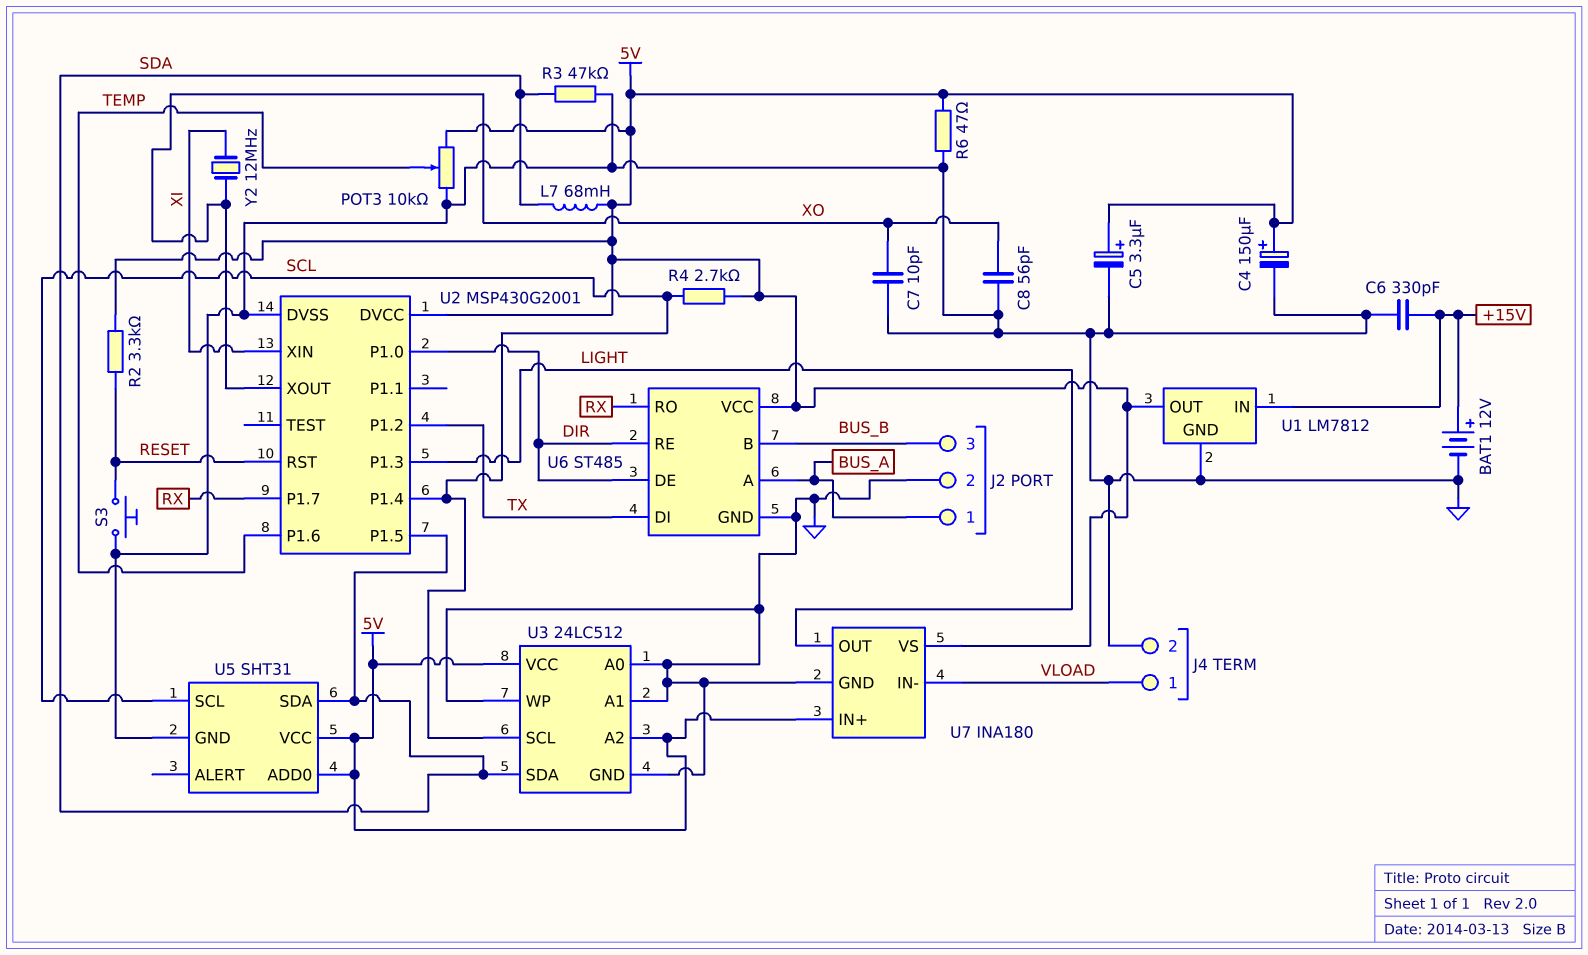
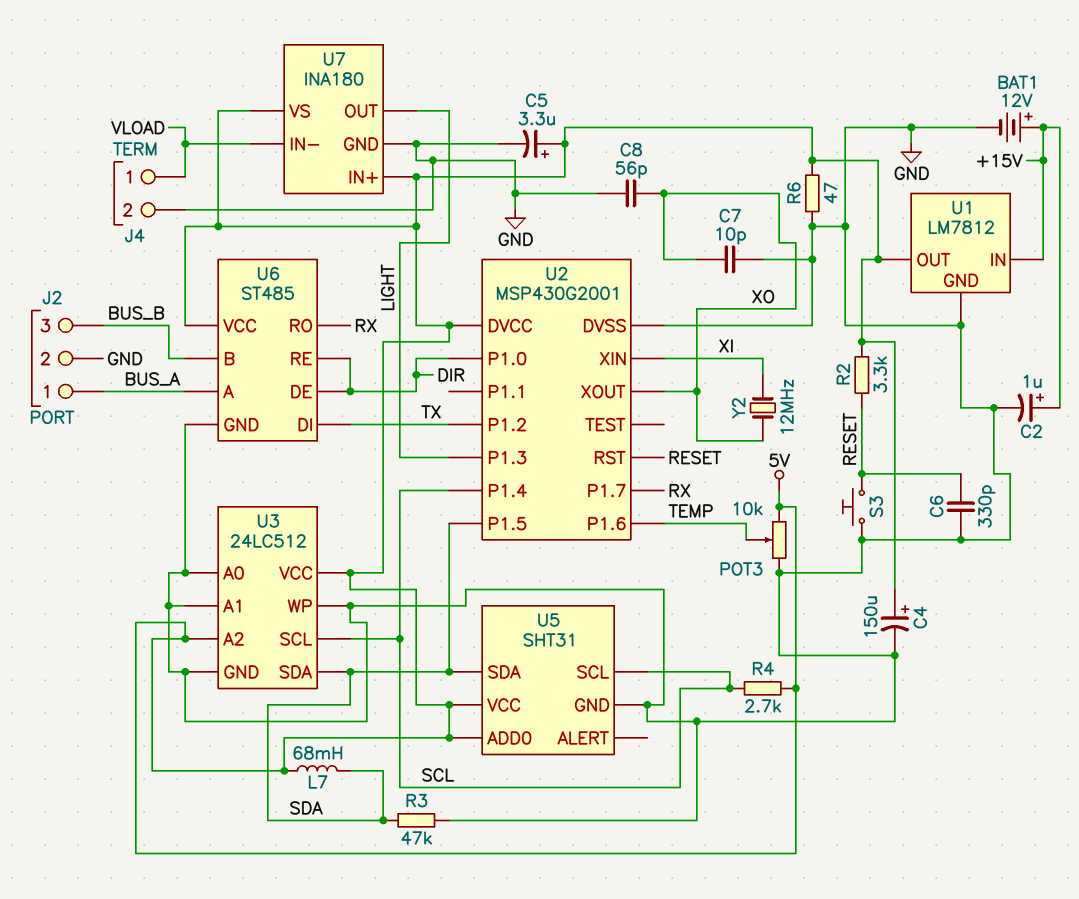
C2: none -> 1uF (plus +15V, minus GND)
C6: 330pF (+15V, GND) -> 330pF (GND, RESET)

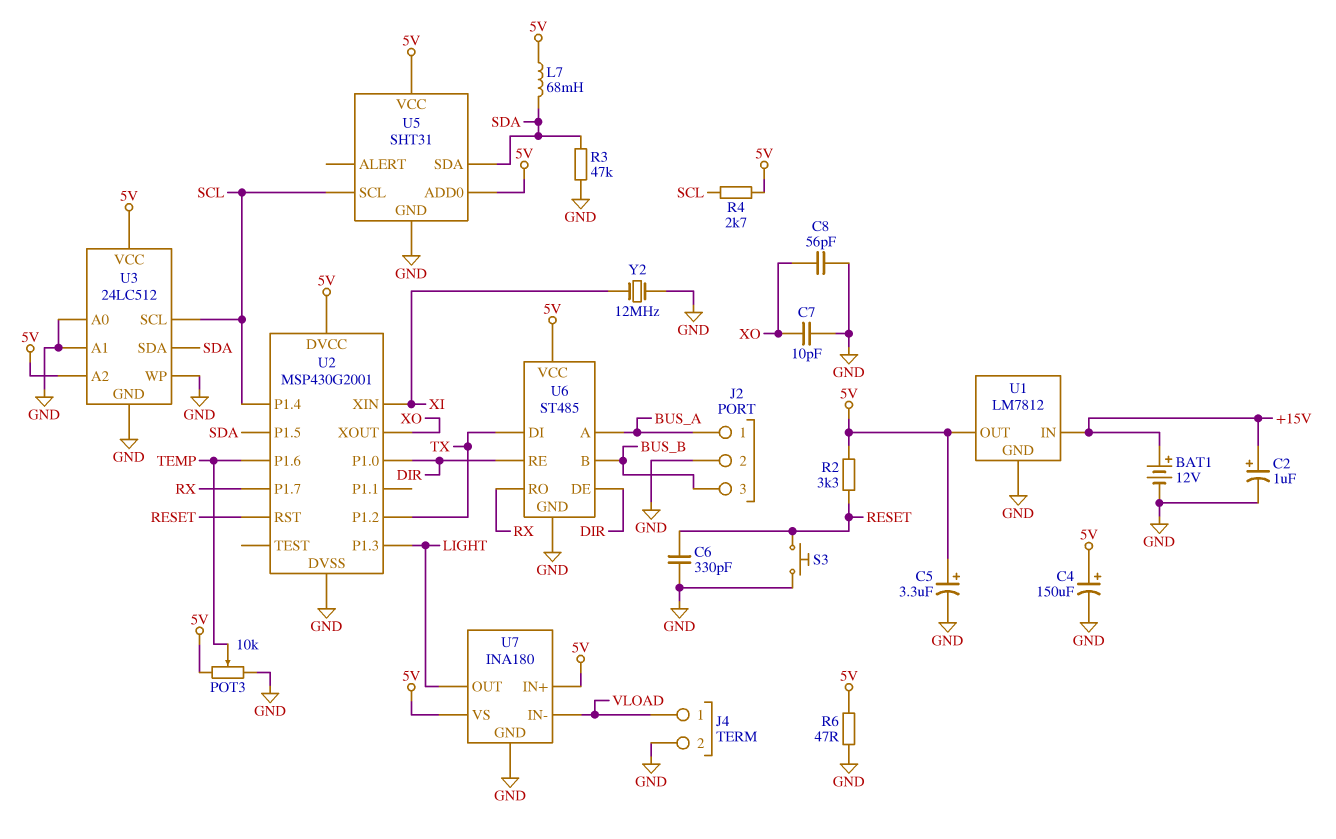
Y2: 12MHz (XI, XO) -> 12MHz (GND, XI)

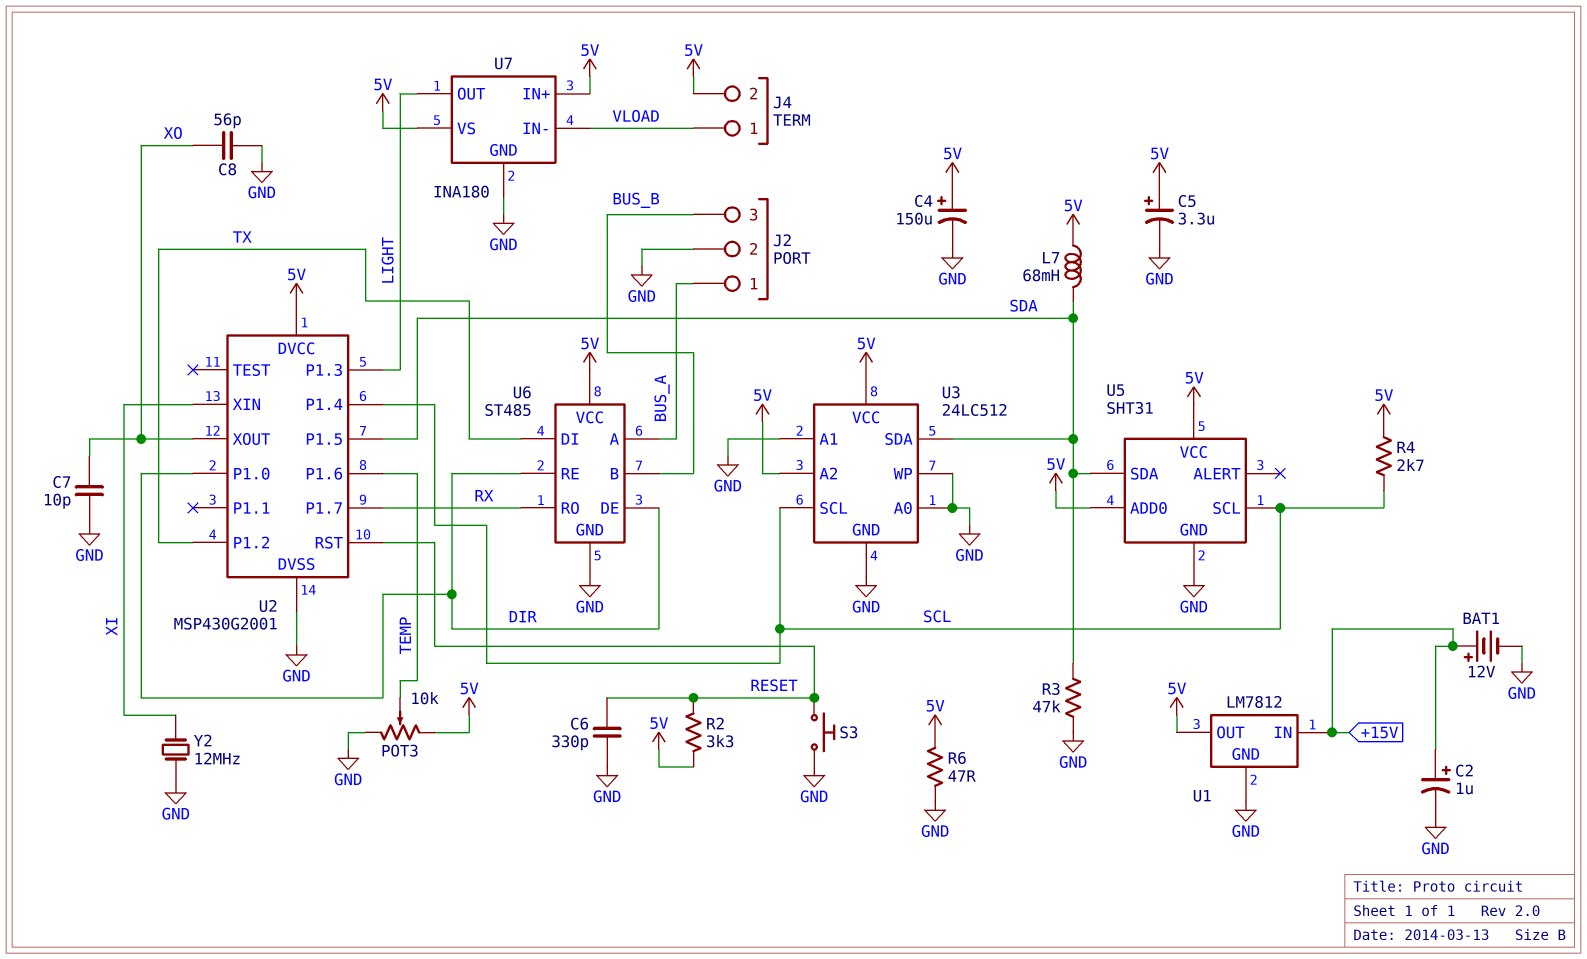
J4 pin 2: GND -> 5V

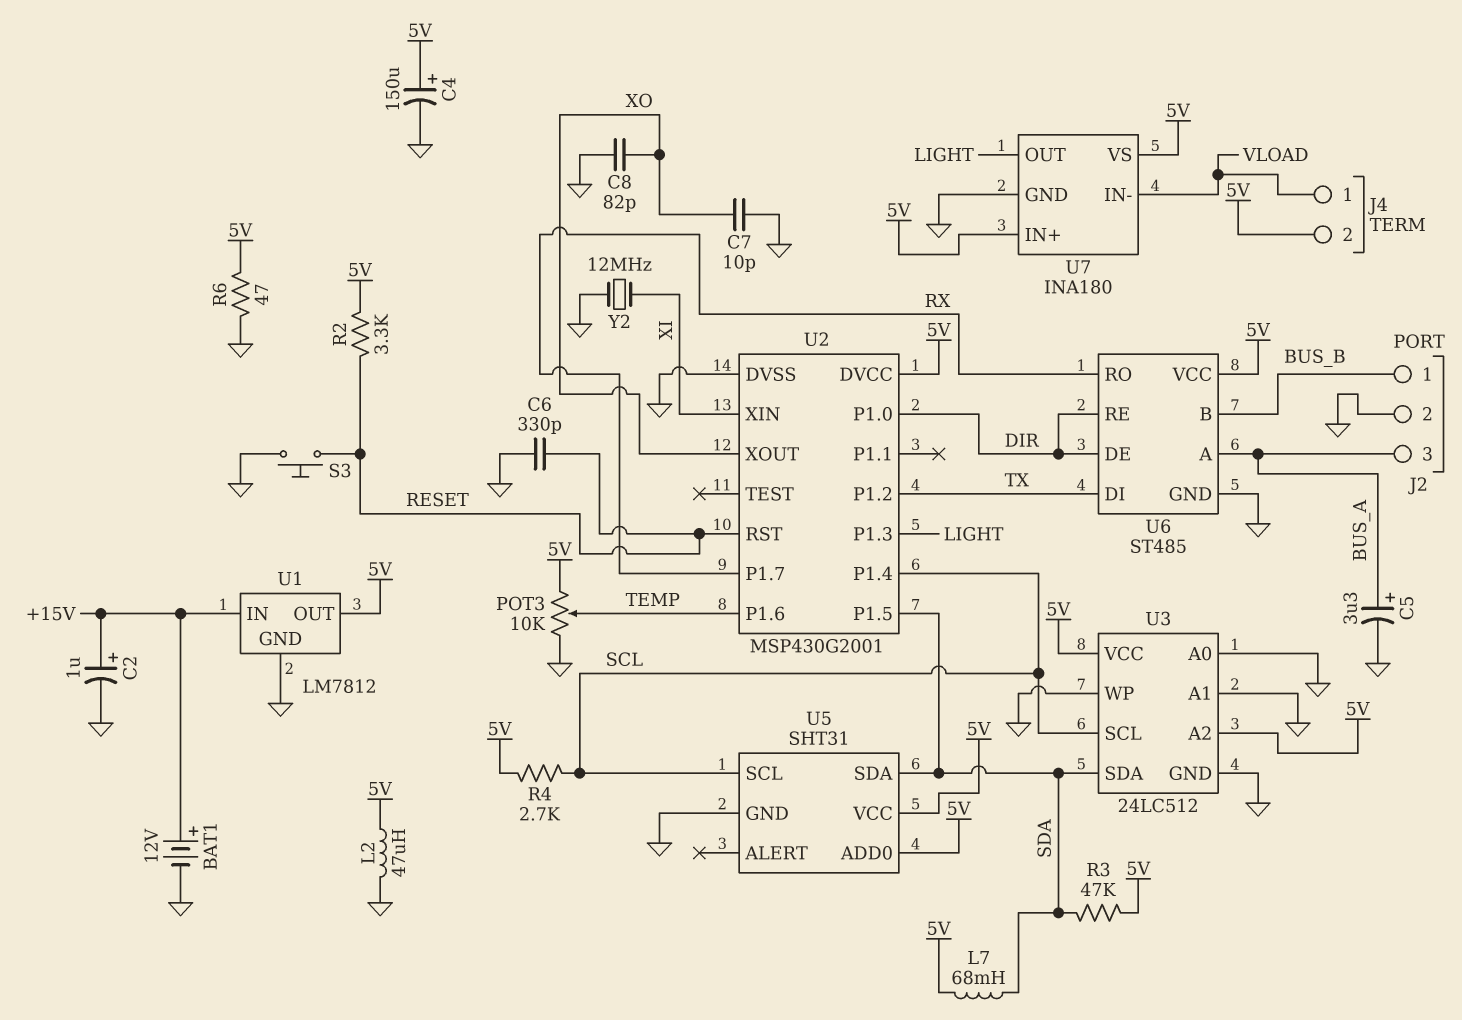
C5: 3.3uF (plus 5V, minus GND) -> 3.3uF (plus BUS_A, minus GND)
C8: 56pF (GND, XO) -> 82pF (GND, XO)
J2 pin 1: BUS_A -> BUS_B
J2 pin 3: BUS_B -> BUS_A
L2: none -> 47uH (5V, GND)
R3: 47k (GND, SDA) -> 47k (5V, SDA)

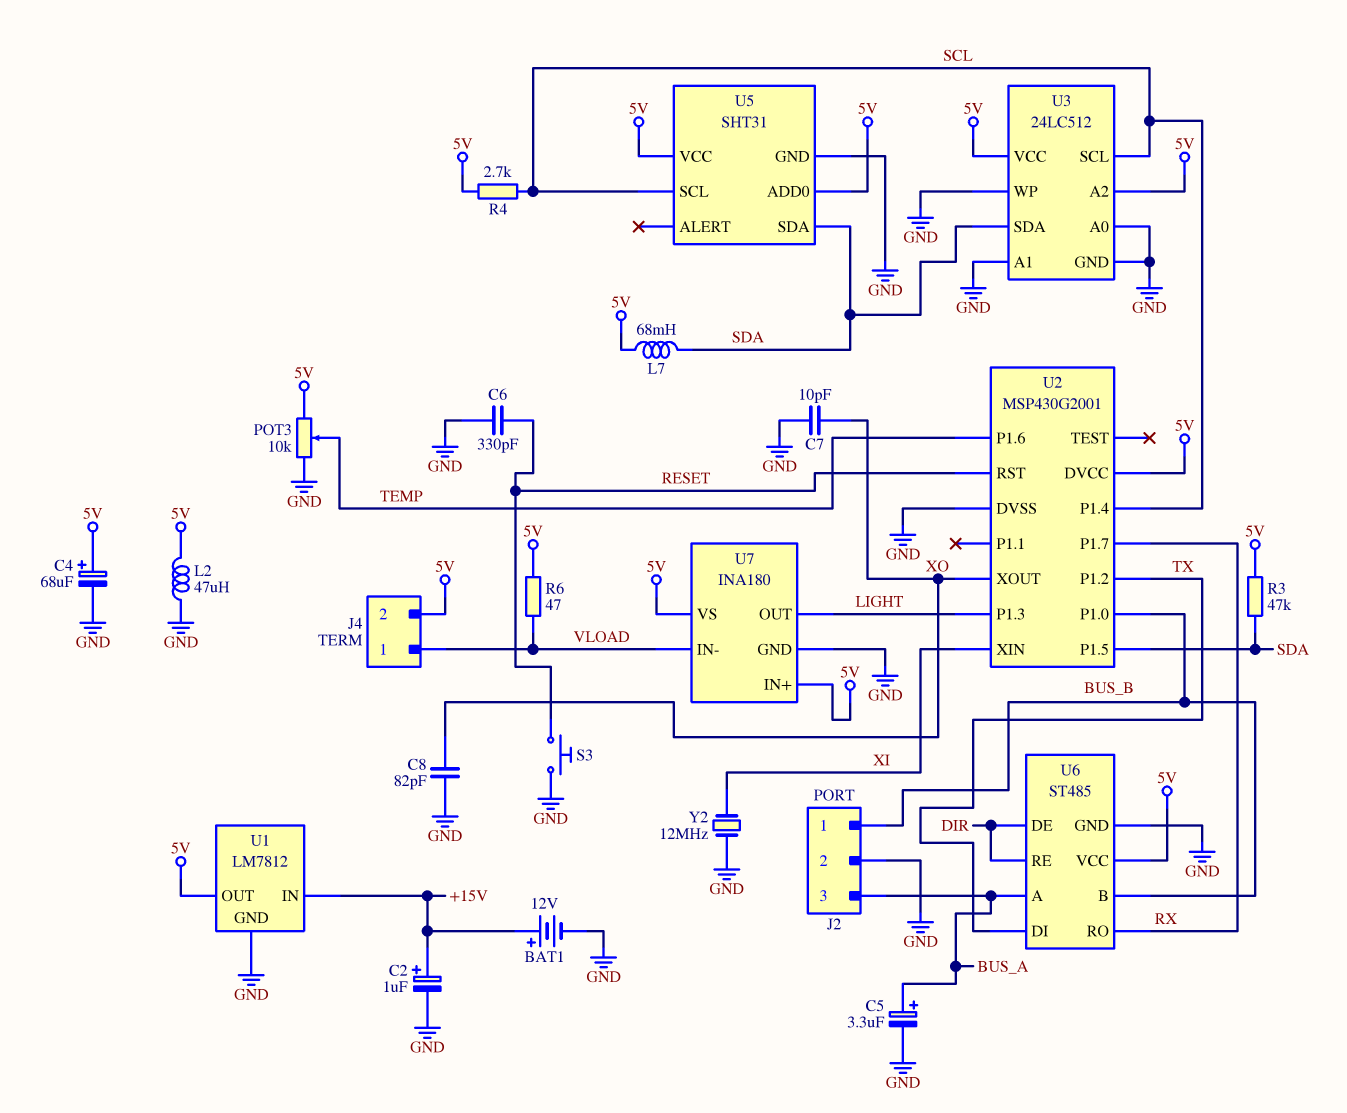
C4: 150uF (plus 5V, minus GND) -> 68uF (plus 5V, minus GND)
R2: 3.3k (5V, RESET) -> none
R6: 47 (5V, GND) -> 47 (5V, VLOAD)
U2 pin P1.0: DIR -> BUS_B

